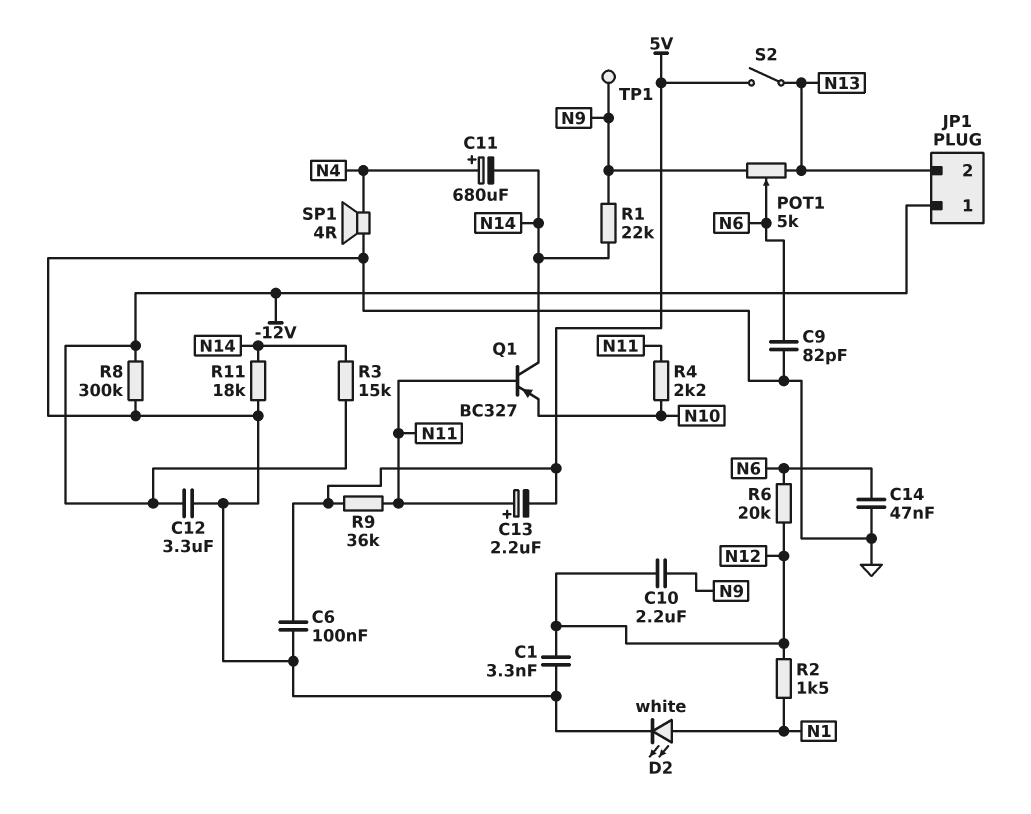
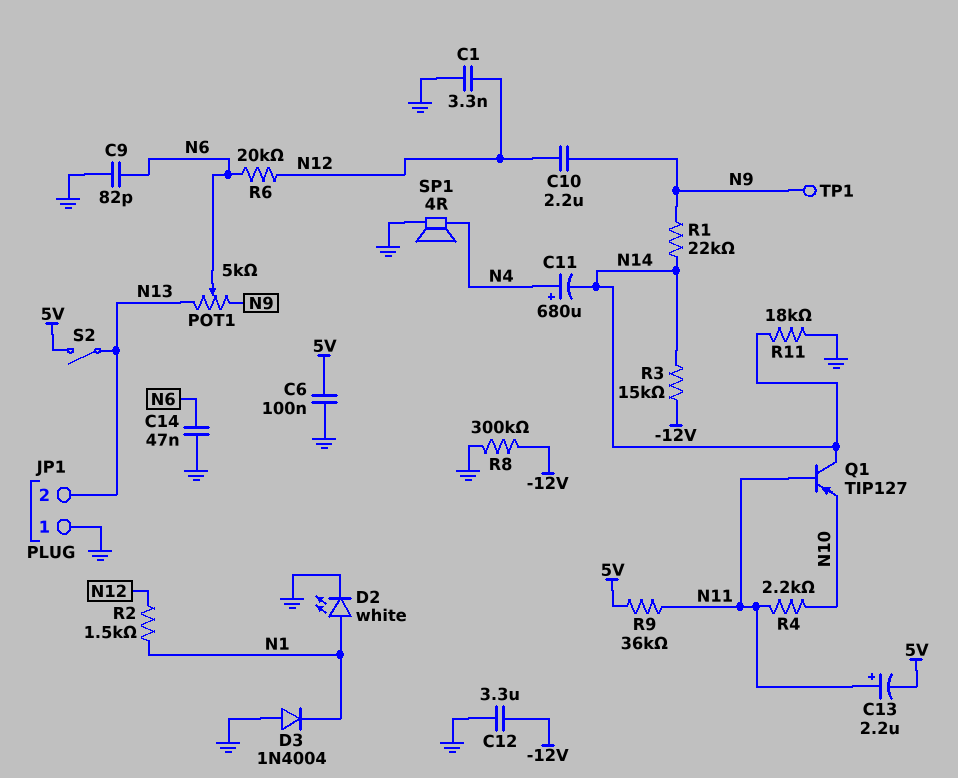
D3: none -> diode 1N4004 (A GND, K N1)
JP1 pin 1: -12V -> GND
Q1: PNP BC327 (B N11, C N14, E N10) -> PNP TIP127 (B N11, C N14, E N10)

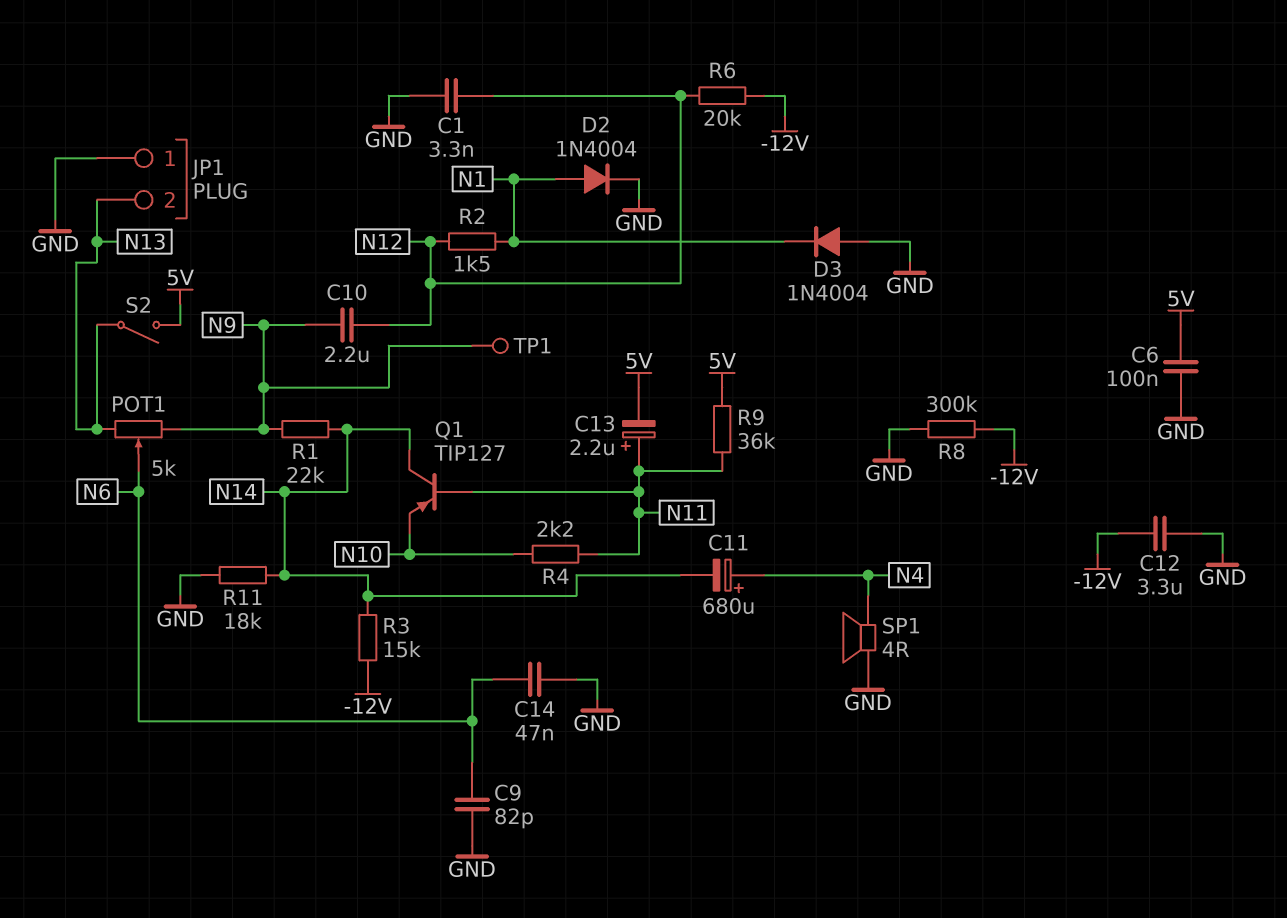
D2: LED white (A N1, K GND) -> diode 1N4004 (A N1, K GND)
R6: 20k (N6, N12) -> 20k (-12V, N12)

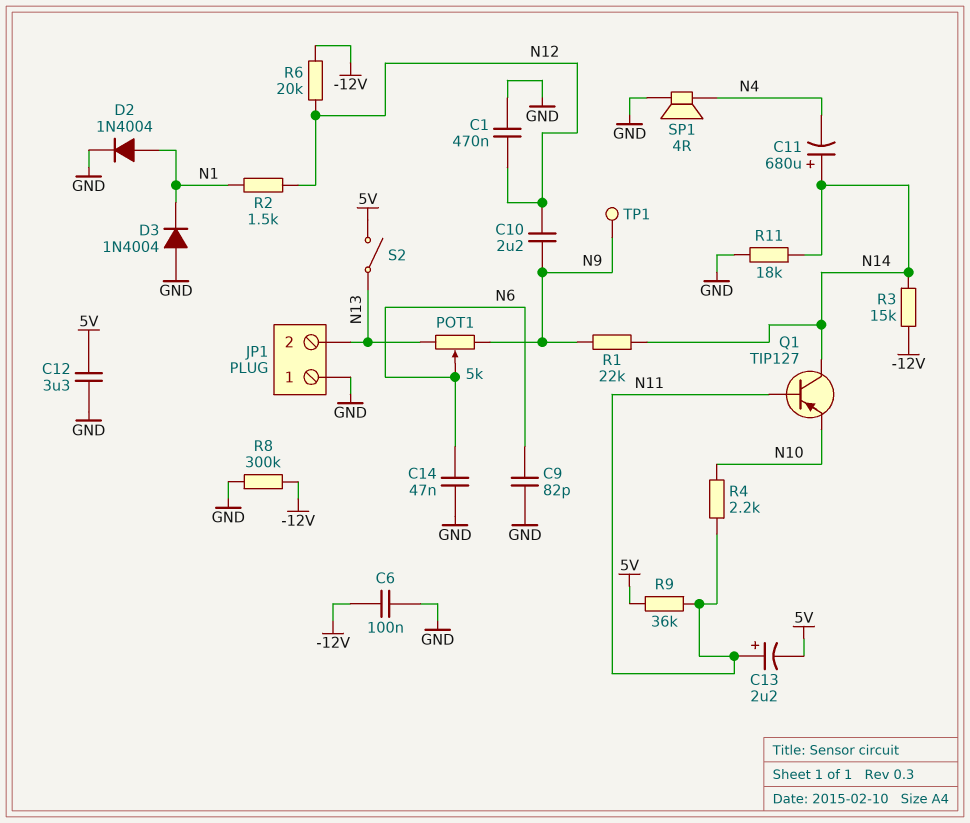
C1: 3.3nF (GND, N12) -> 470nF (GND, N12)
C6: 100nF (5V, GND) -> 100nF (-12V, GND)
C11: 680uF (plus N4, minus N14) -> 680uF (plus N14, minus N4)
C12: 3.3uF (-12V, GND) -> 3.3uF (5V, GND)

